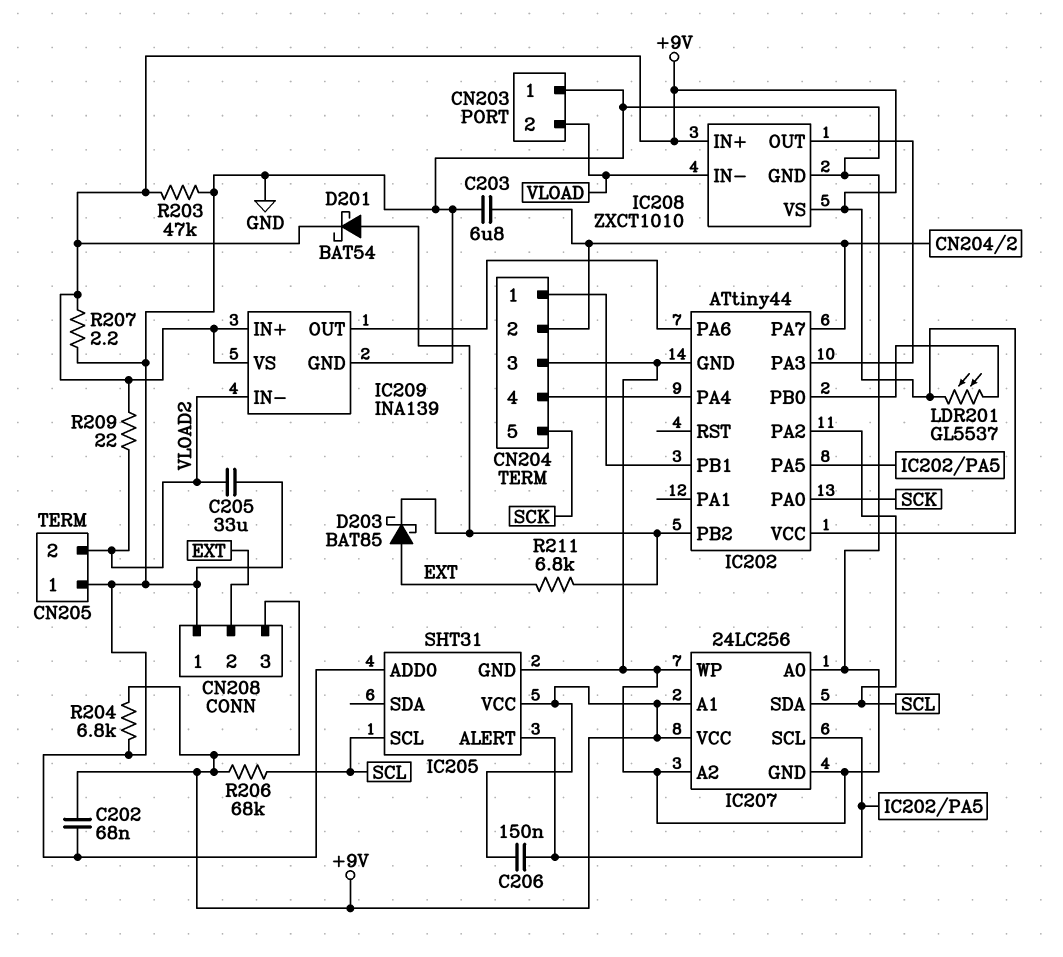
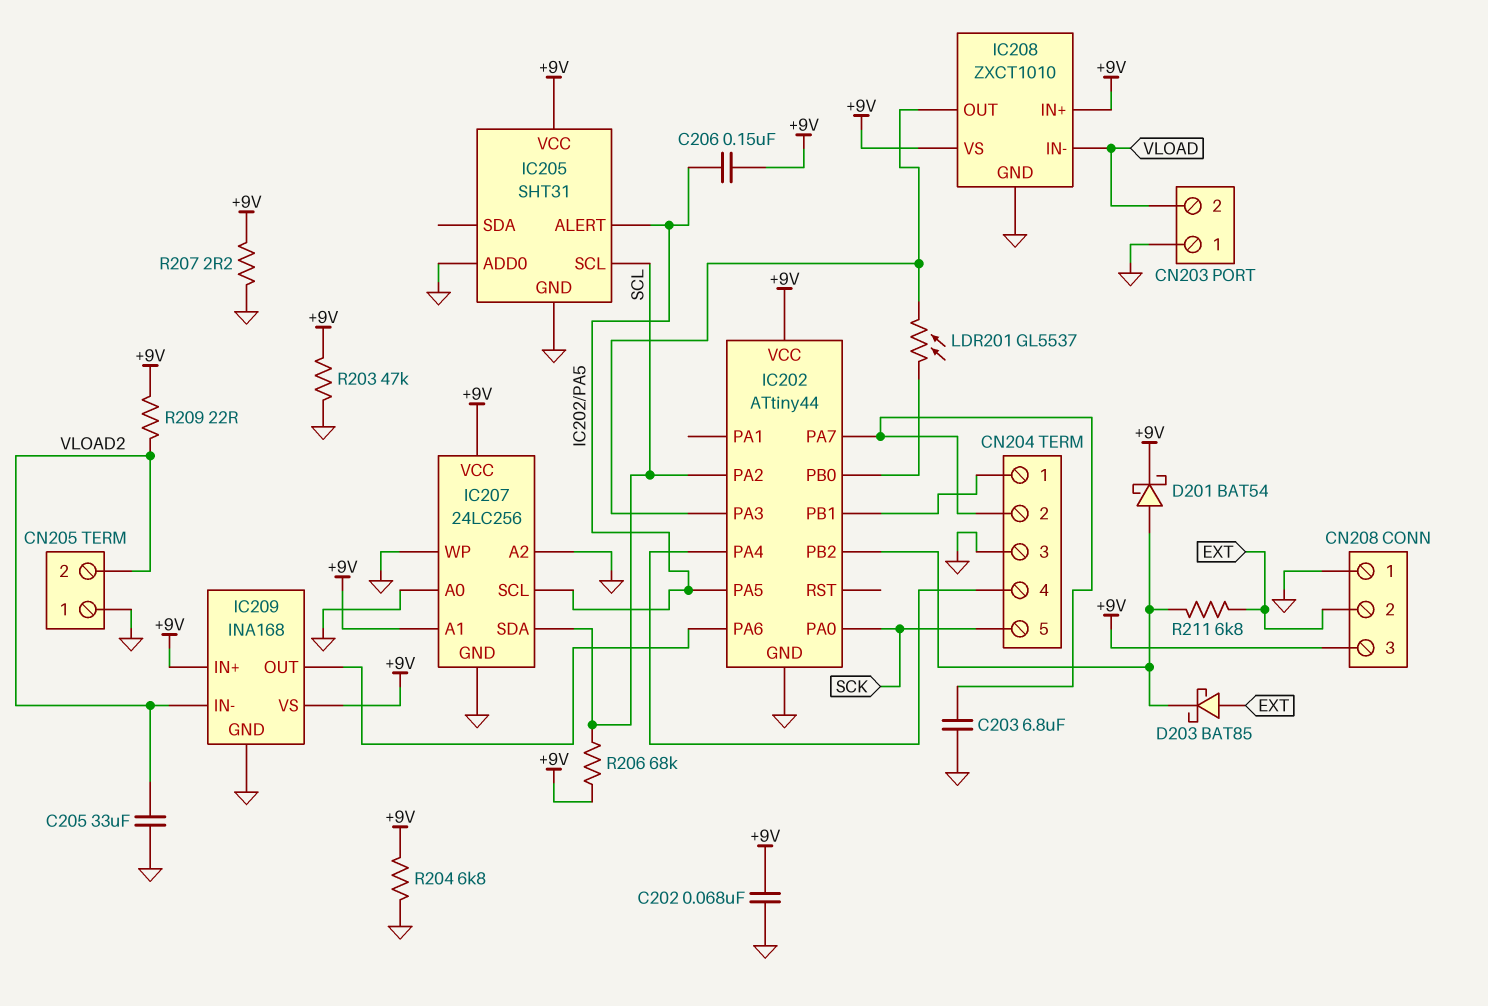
IC209: INA139 -> INA168
LDR201: GL5537 (+9V, IC202/PB0) -> GL5537 (IC202/PA3, IC202/PB0)

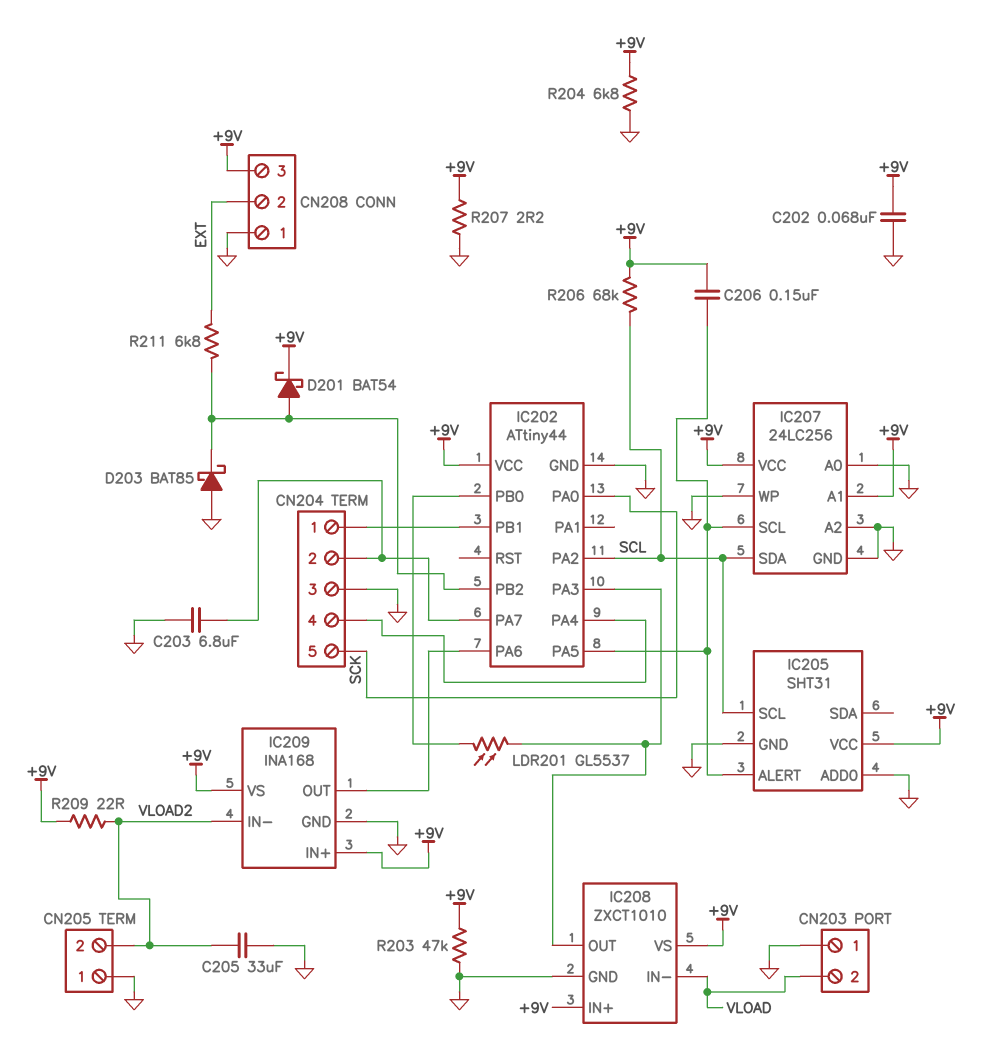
D203: schottky BAT85 (A EXT, K IC202/PB2) -> schottky BAT85 (A GND, K IC202/PB2)

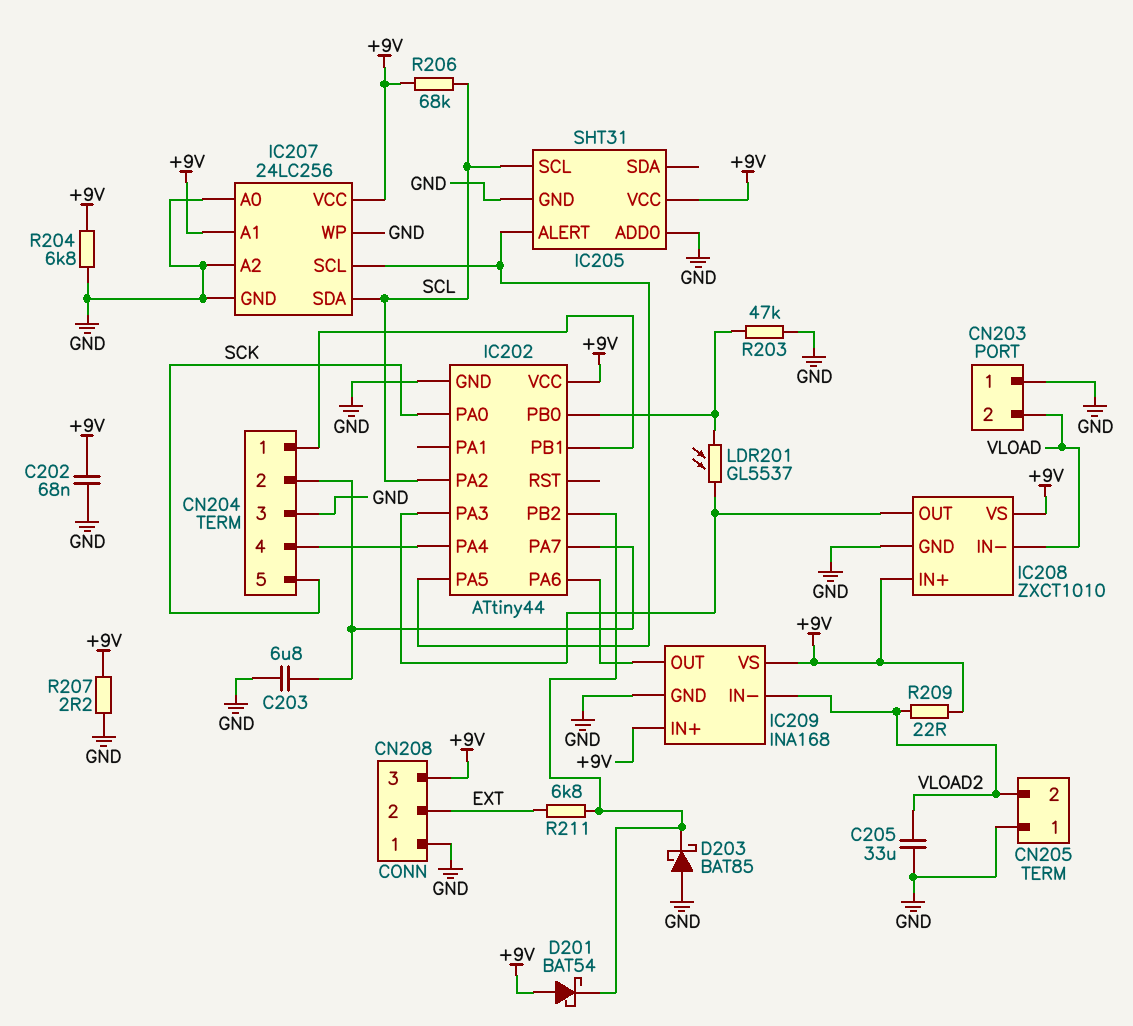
C206: 150nF (+9V, IC202/PA5) -> none
D201: schottky BAT54 (A IC202/PB2, K +9V) -> schottky BAT54 (A +9V, K IC202/PB2)
R203: 47k (+9V, GND) -> 47k (GND, IC202/PB0)

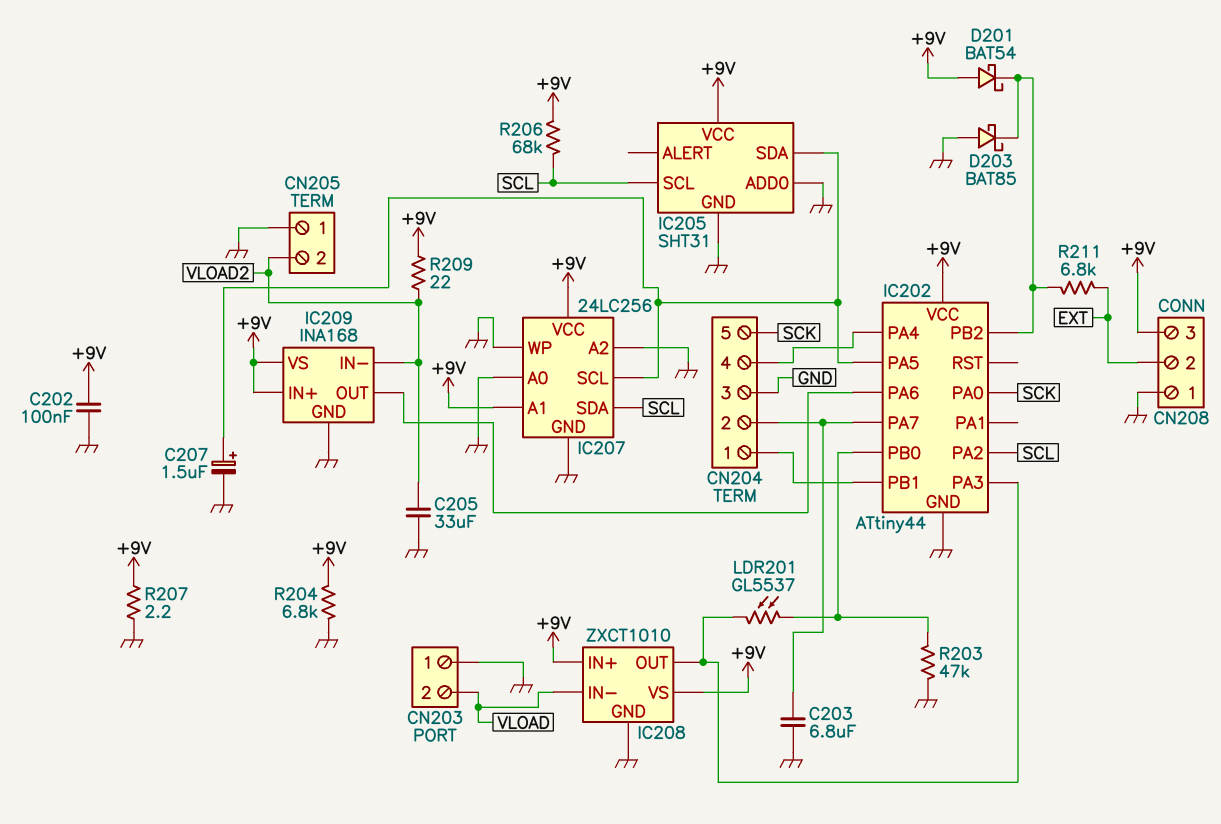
C202: 68nF (+9V, GND) -> 100nF (+9V, GND)
C207: none -> 1.5uF (plus IC202/PA5, minus GND)
IC205 pin ALERT: IC202/PA5 -> none
IC205 pin SDA: none -> IC202/PA5

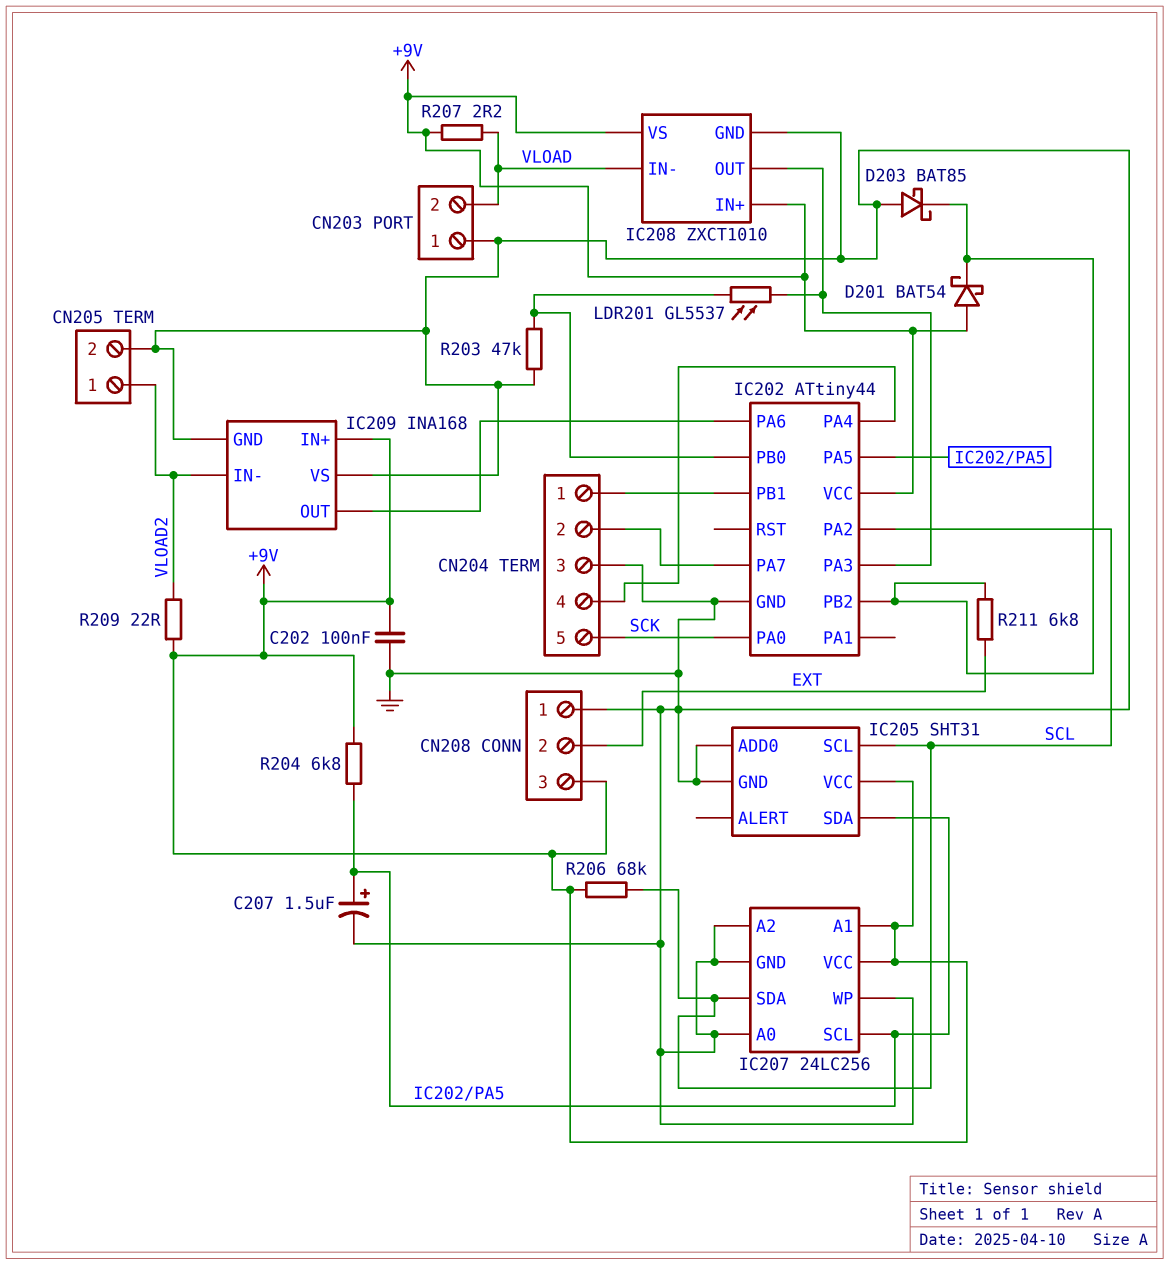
C203: 6.8uF (CN204/2, GND) -> none
C205: 33uF (GND, VLOAD2) -> none
CN205 pin 1: GND -> VLOAD2
CN205 pin 2: VLOAD2 -> GND
IC209 pin VS: +9V -> GND
R204: 6.8k (+9V, GND) -> 6.8k (+9V, IC202/PA5)
R207: 2.2 (+9V, GND) -> 2.2 (+9V, VLOAD)

